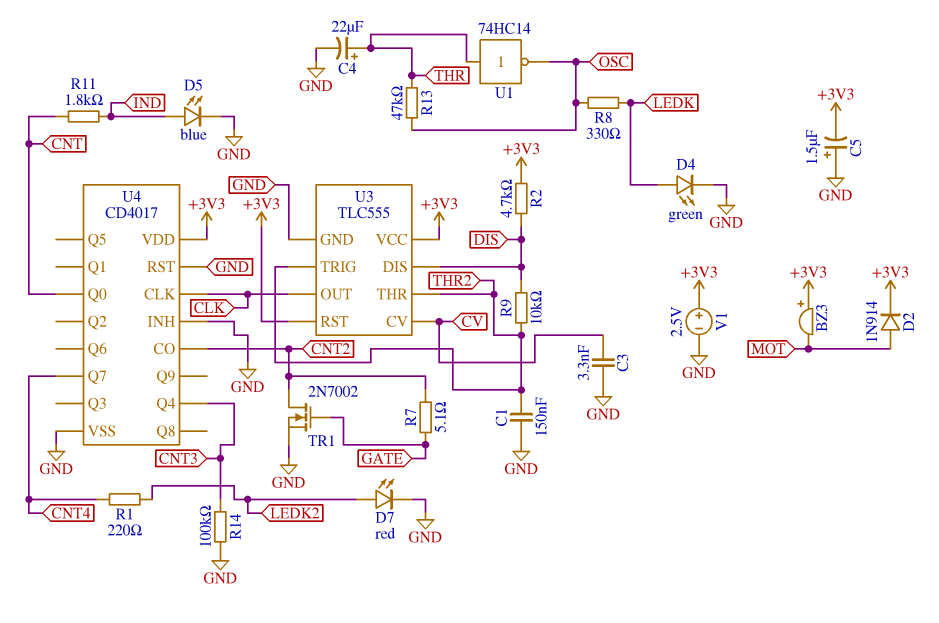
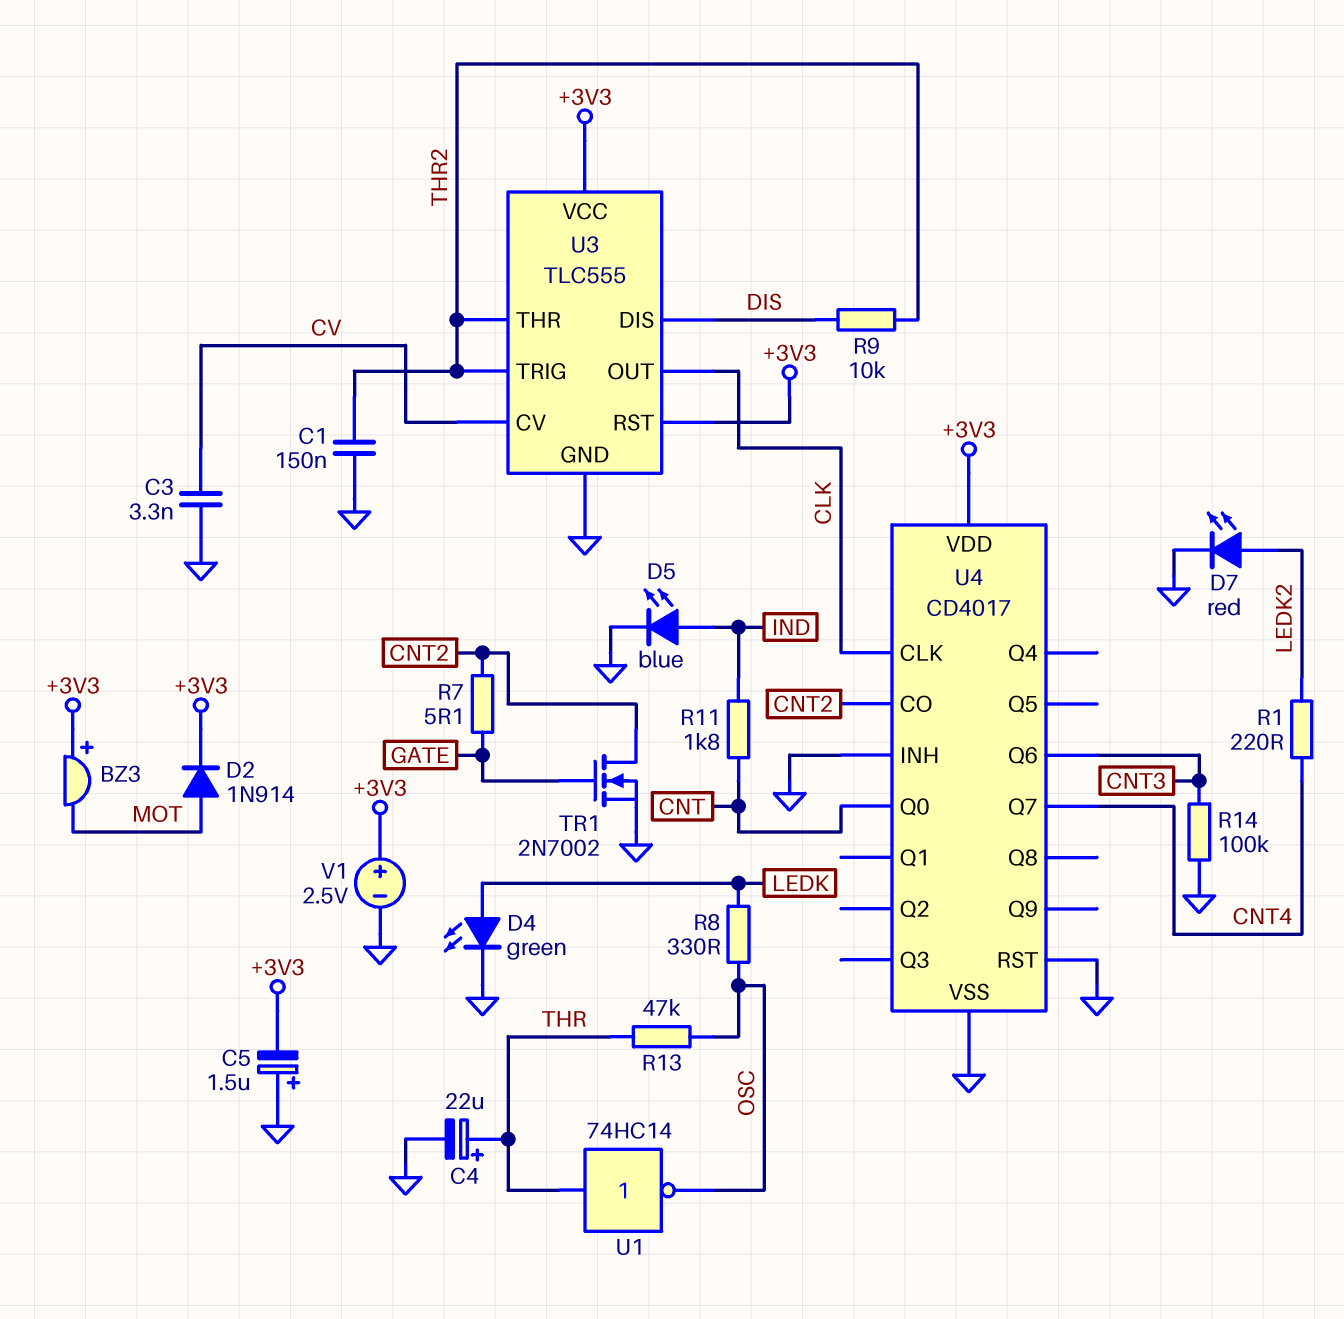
R2: 4.7k (+3V3, DIS) -> none
U4 pin Q4: CNT3 -> none
U4 pin Q6: none -> CNT3

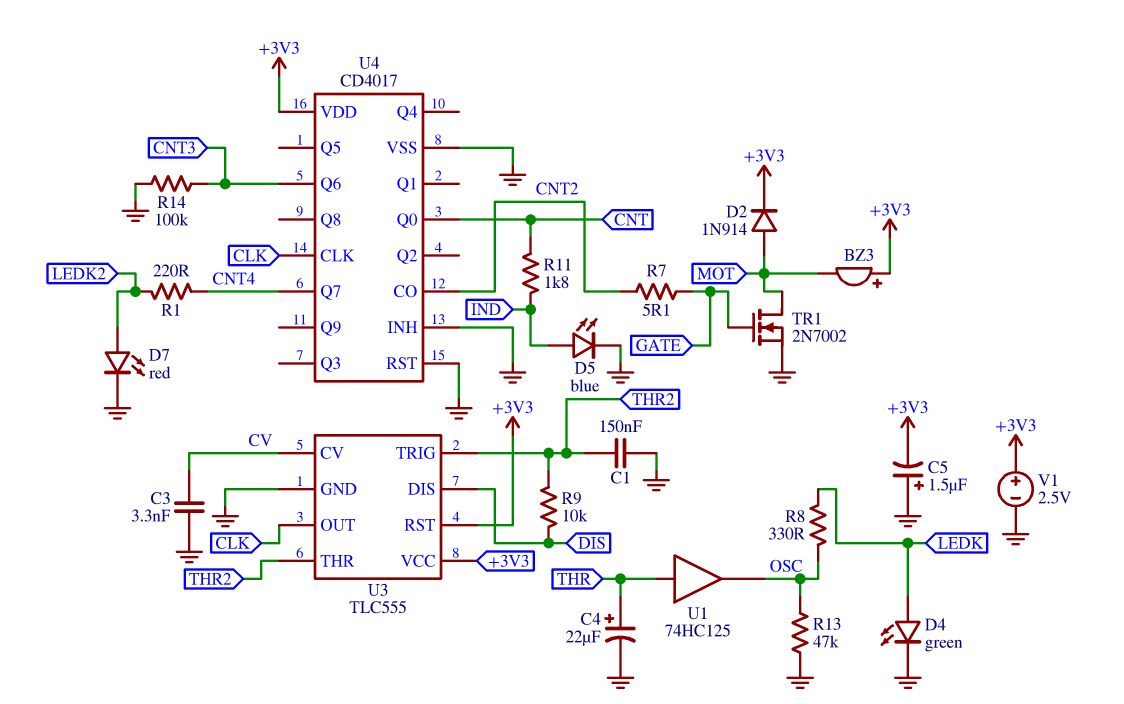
R13: 47k (OSC, THR) -> 47k (GND, OSC)
TR1: NMOS 2N7002 (G GATE, D CNT2, S GND) -> NMOS 2N7002 (G GATE, D MOT, S GND)
U1: NOT 74HC14 (in THR, out OSC) -> buffer 74HC125 (in THR, out OSC)

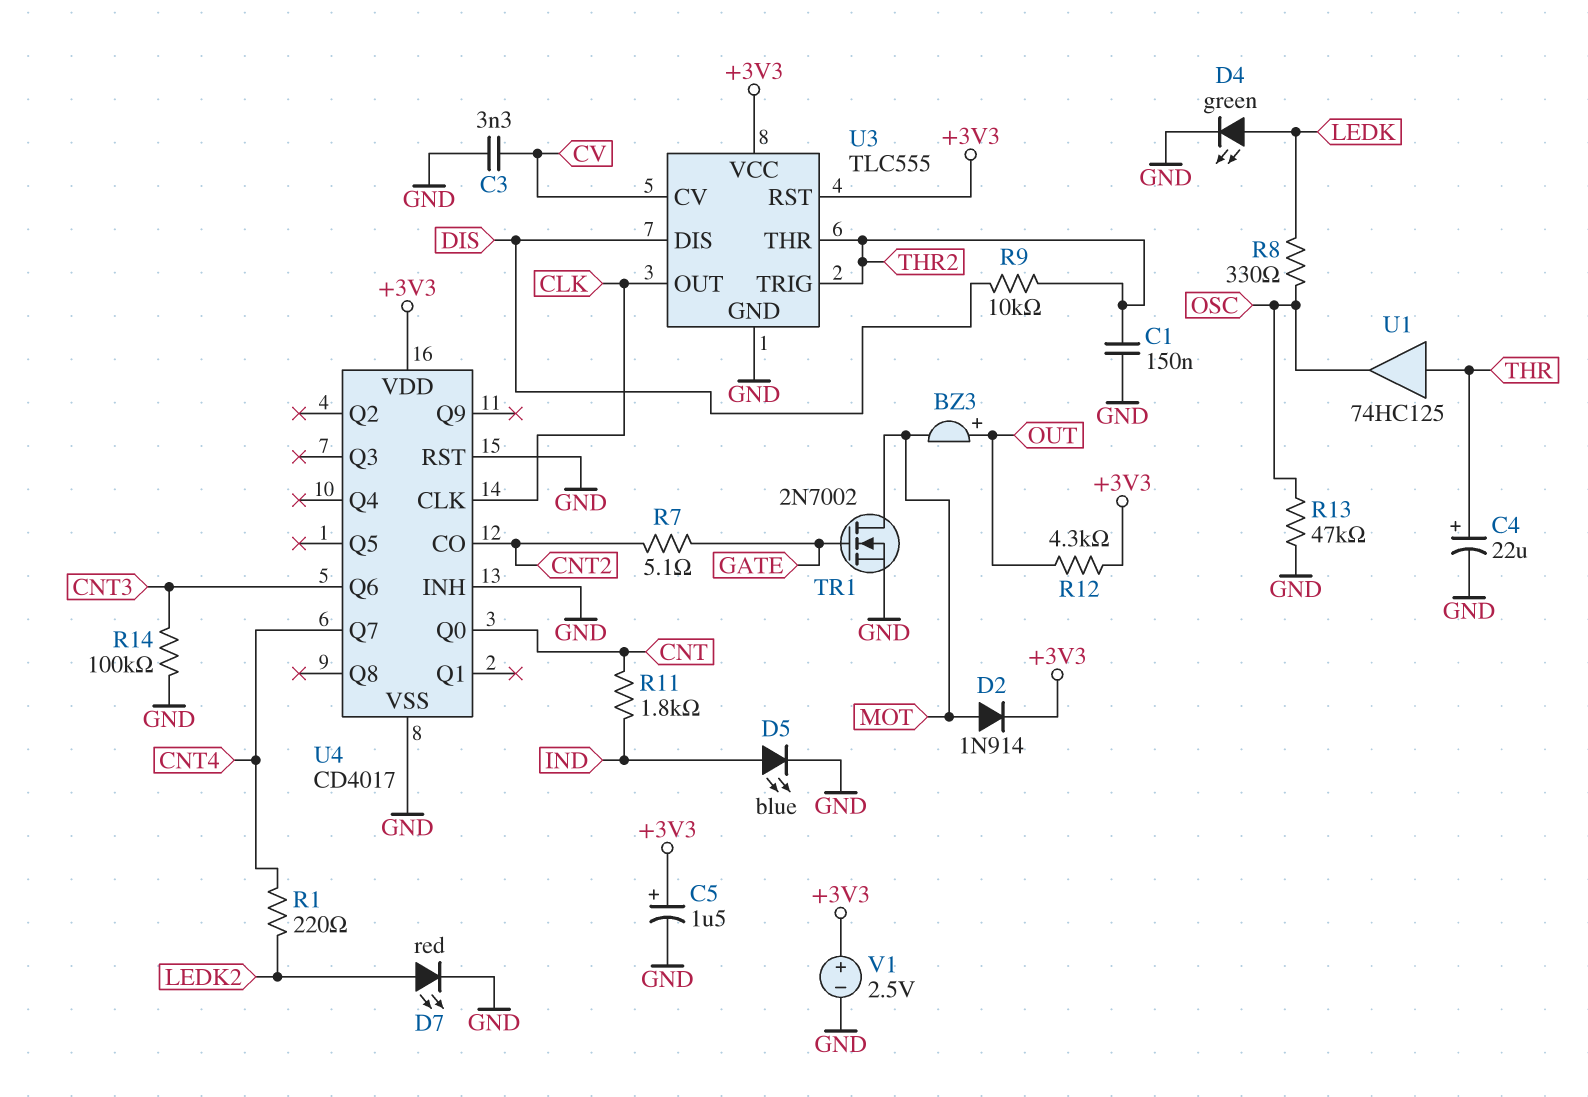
BZ3: buzzer (plus +3V3, minus MOT) -> buzzer (plus OUT, minus MOT)
C5: 1.5uF (plus GND, minus +3V3) -> 1.5uF (plus +3V3, minus GND)
R12: none -> 4.3k (+3V3, OUT)

